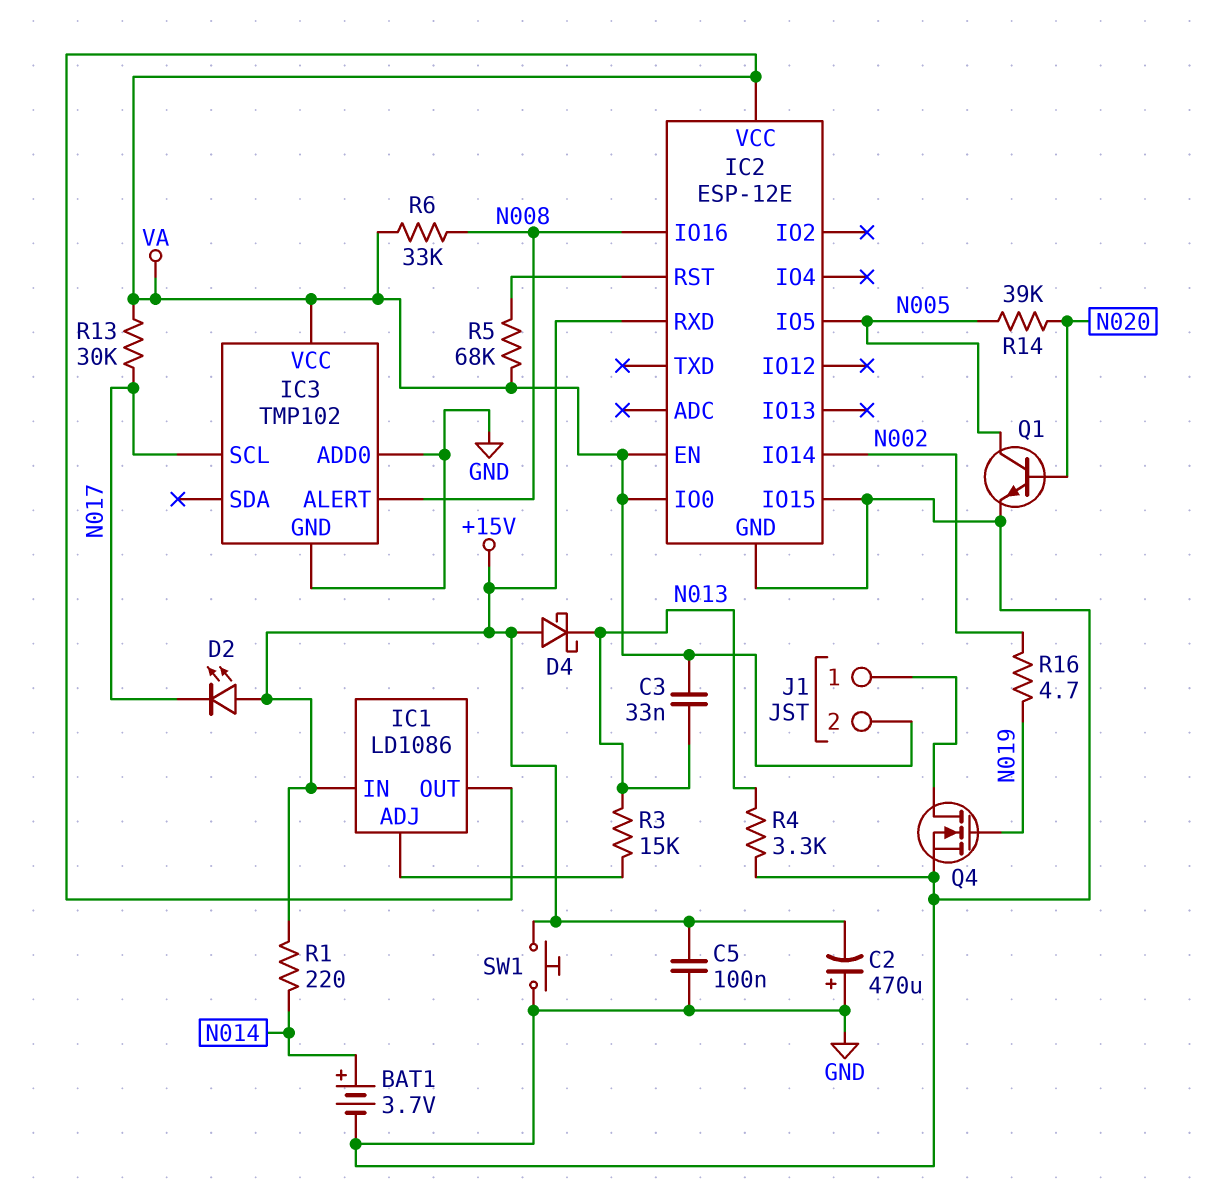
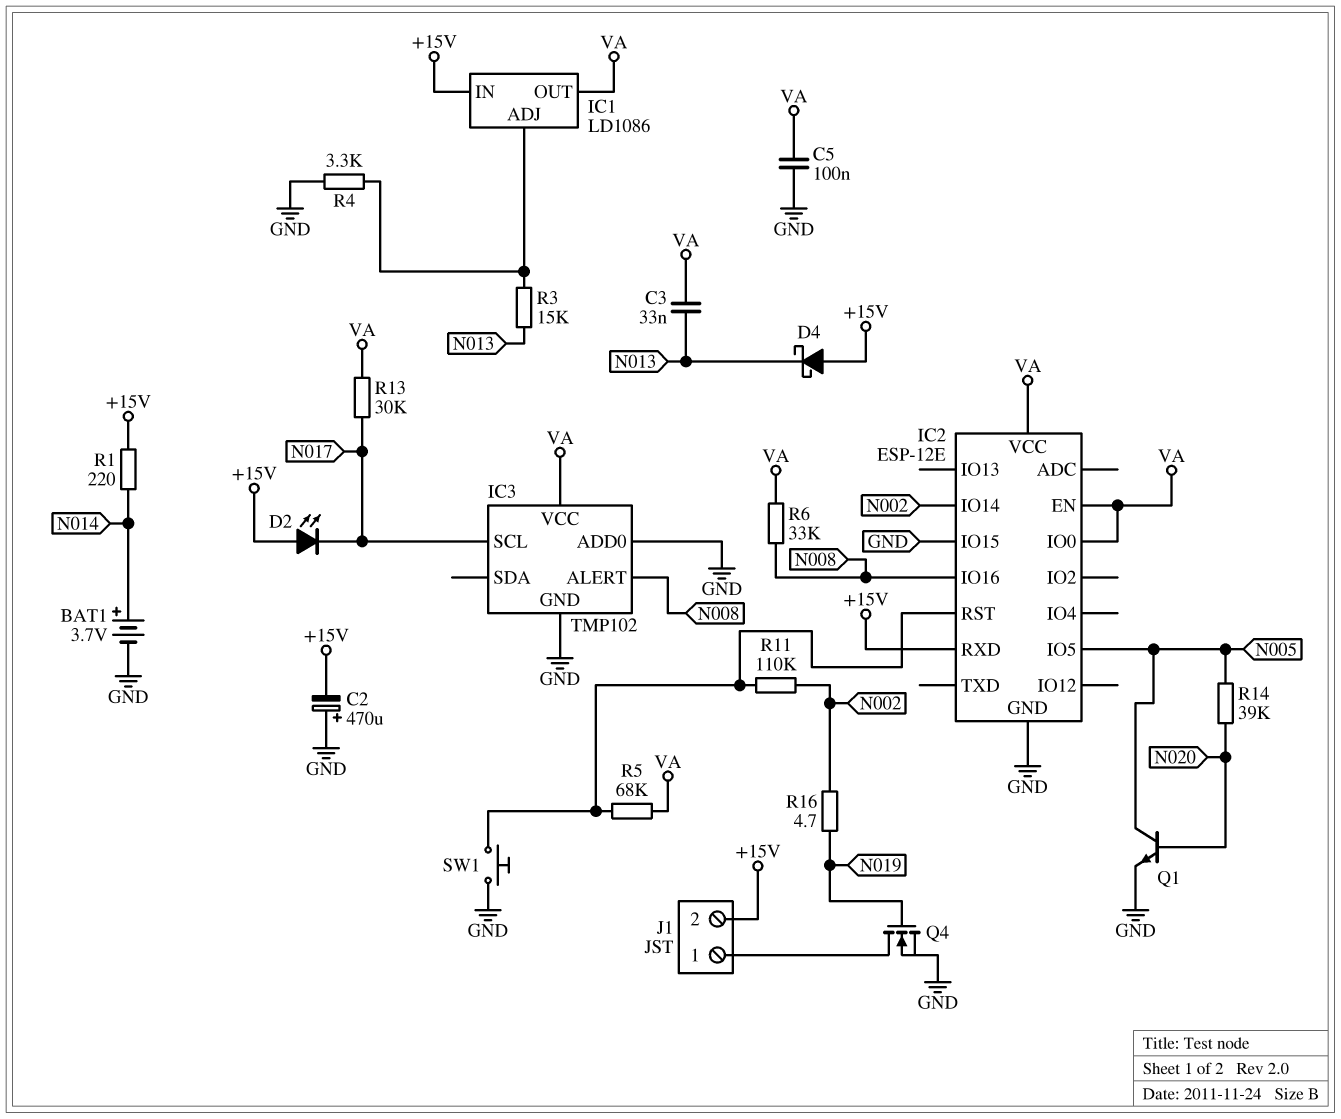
C5: 100nF (+15V, GND) -> 100nF (GND, VA)
J1 pin 2: VA -> +15V
R4: 3.3k (GND, N013) -> 3.3k (GND, IC1/ADJ)
R11: none -> 110k (IC2/RST, N002)
SW1: button (+15V, GND) -> button (GND, IC2/RST)

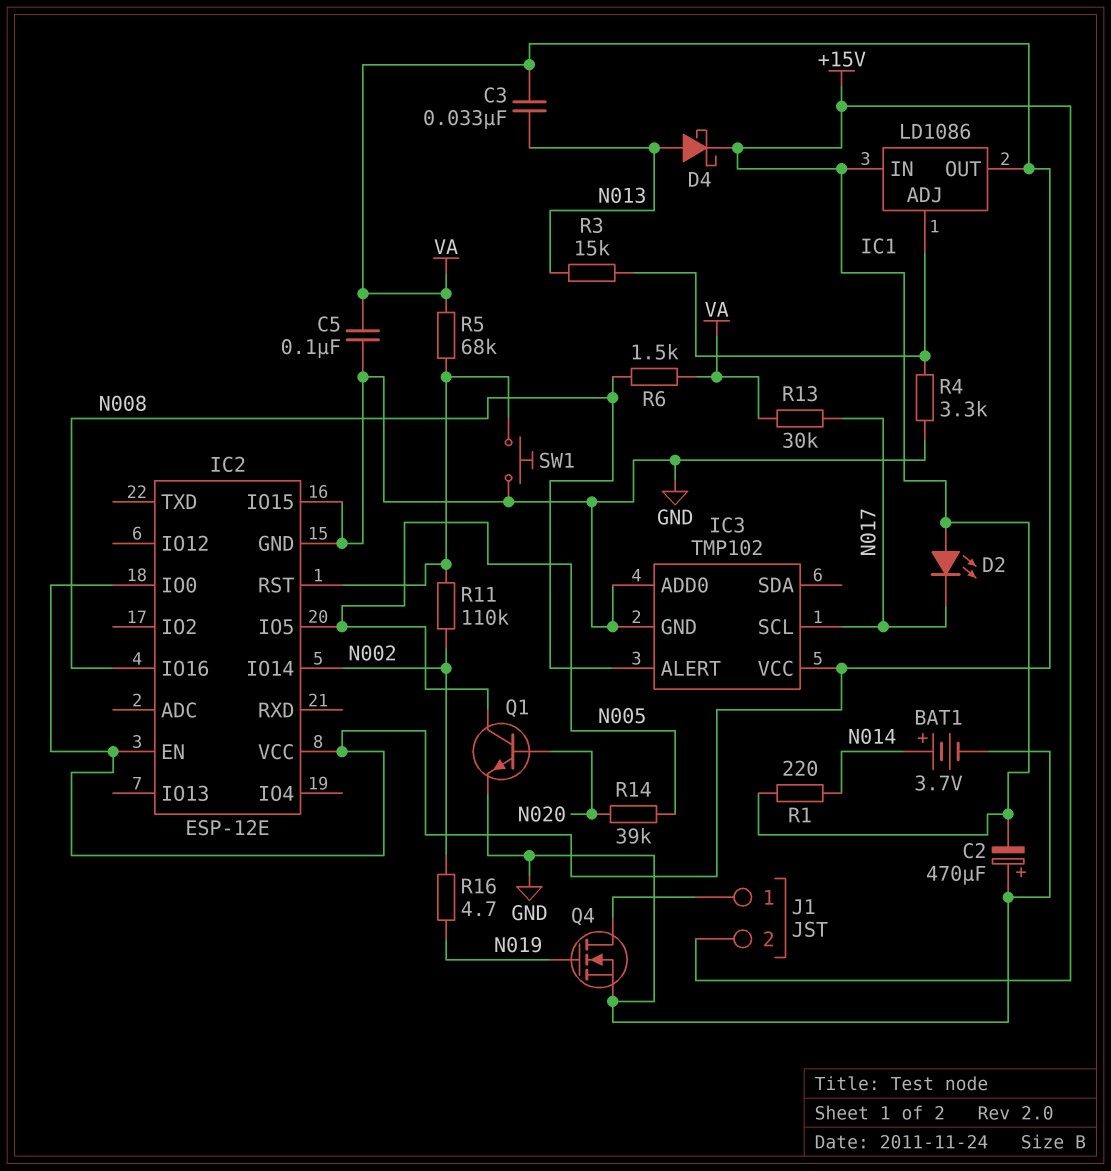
D4: schottky (A +15V, K N013) -> schottky (A N013, K +15V)
IC2 pin RXD: +15V -> none
R6: 33k (N008, VA) -> 1.5k (N008, VA)

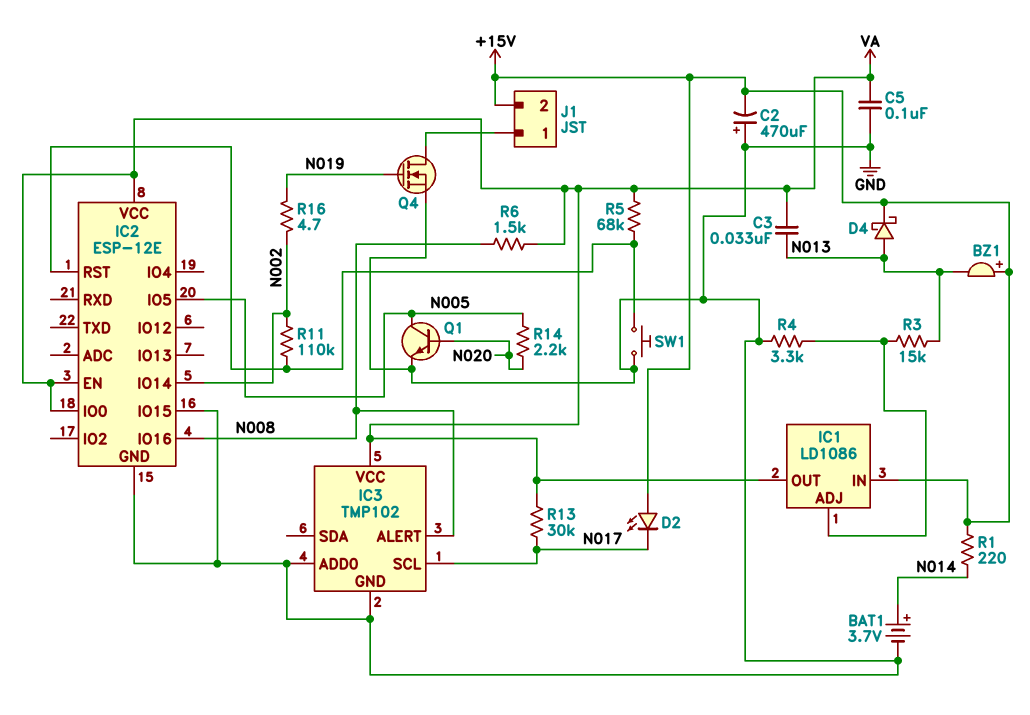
BZ1: none -> buzzer (plus +15V, minus N013)
R14: 39k (N005, N020) -> 2.2k (N005, N020)

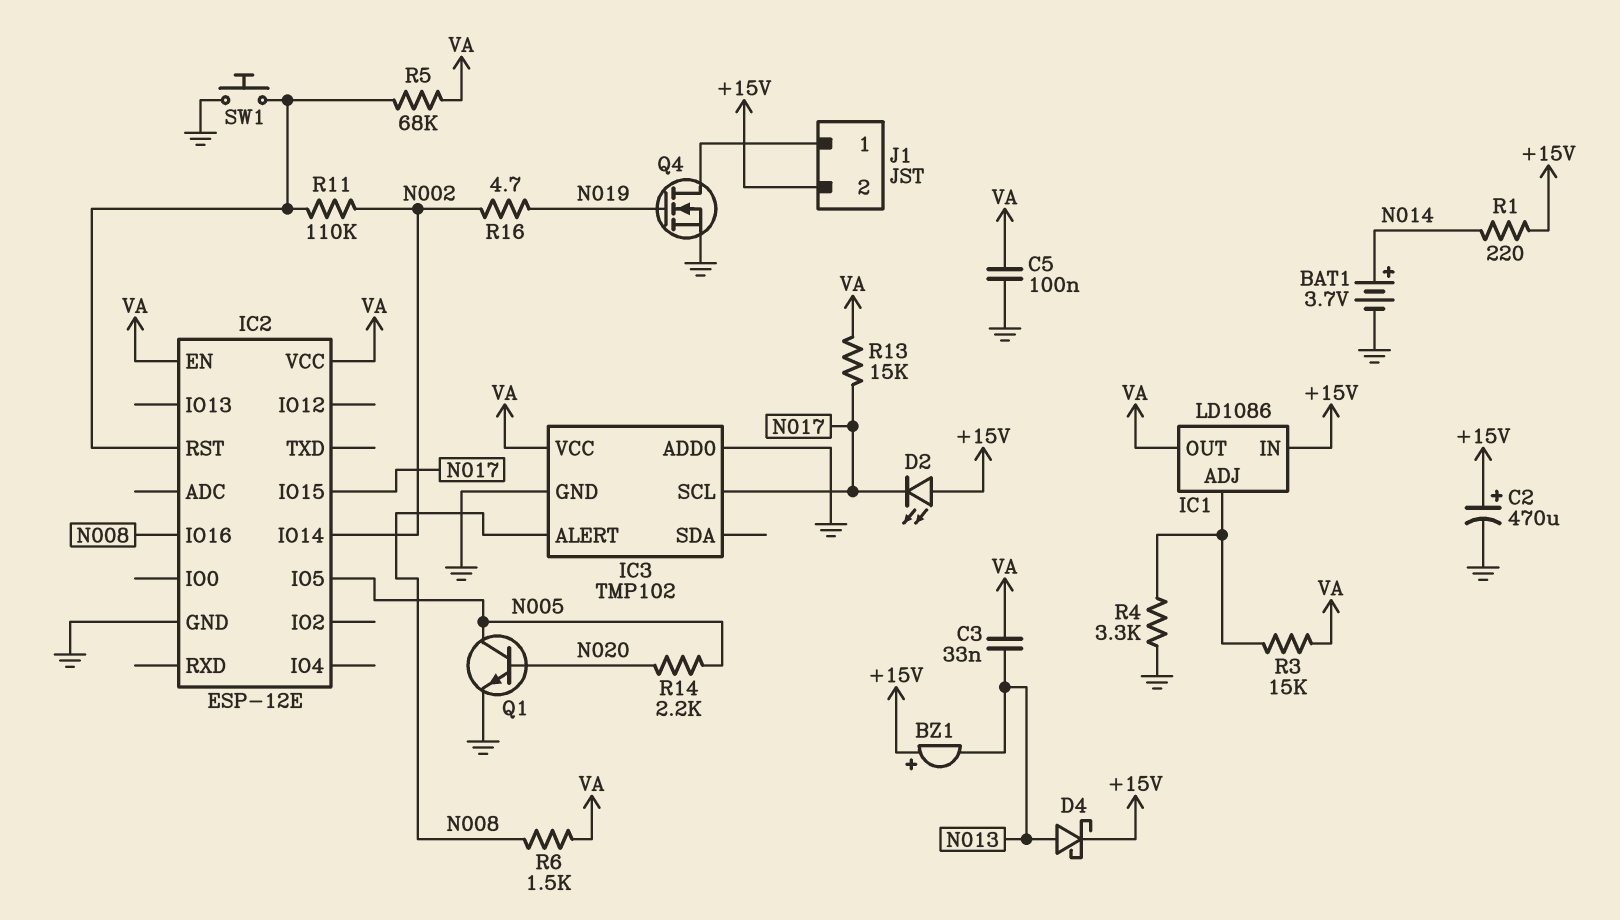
C2: 470uF (plus GND, minus +15V) -> 470uF (plus +15V, minus GND)
IC2 pin IO0: VA -> none
IC2 pin IO15: GND -> N017
R3: 15k (IC1/ADJ, N013) -> 15k (IC1/ADJ, VA)
R13: 30k (N017, VA) -> 15k (N017, VA)

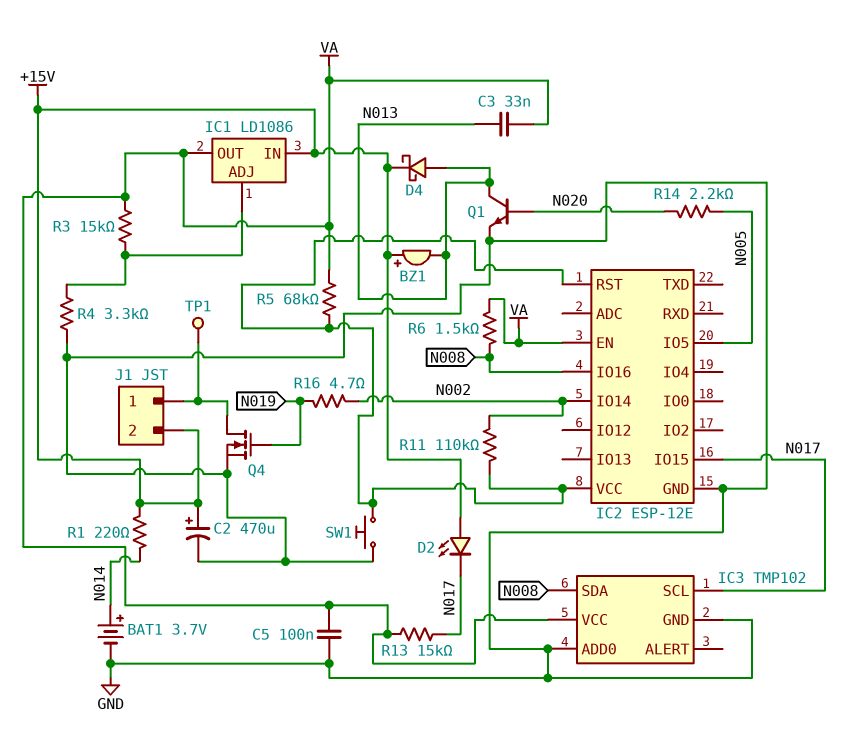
IC2 pin VCC: VA -> IC2/RST
IC3 pin ALERT: N008 -> none
IC3 pin SDA: none -> N008
Q1: NPN (B N020, C N005, E GND) -> NPN (B N020, C N013, E GND)
TP1: none -> test point (J1/1)

